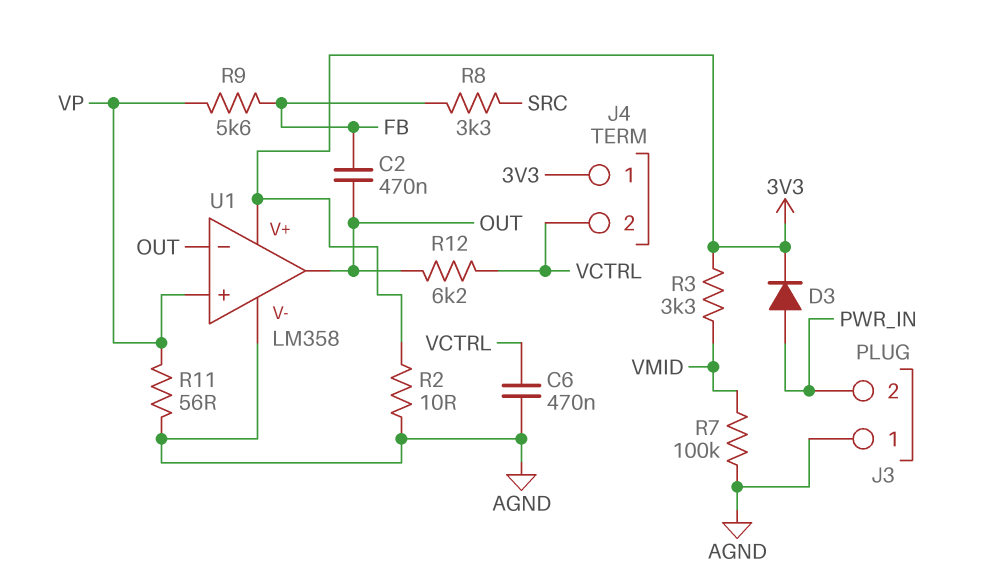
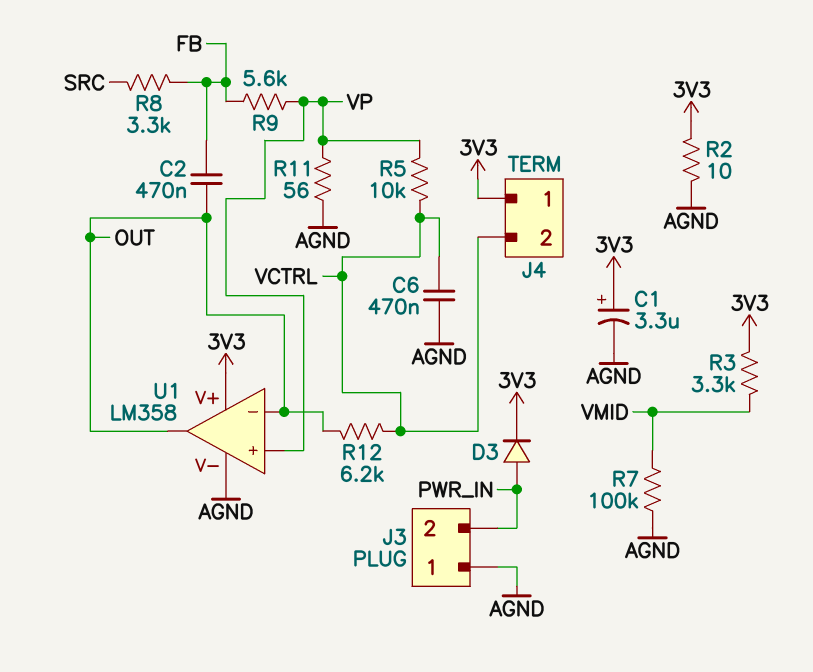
C1: none -> 3.3uF (plus 3V3, minus AGND)
R5: none -> 10k (VCTRL, VP)

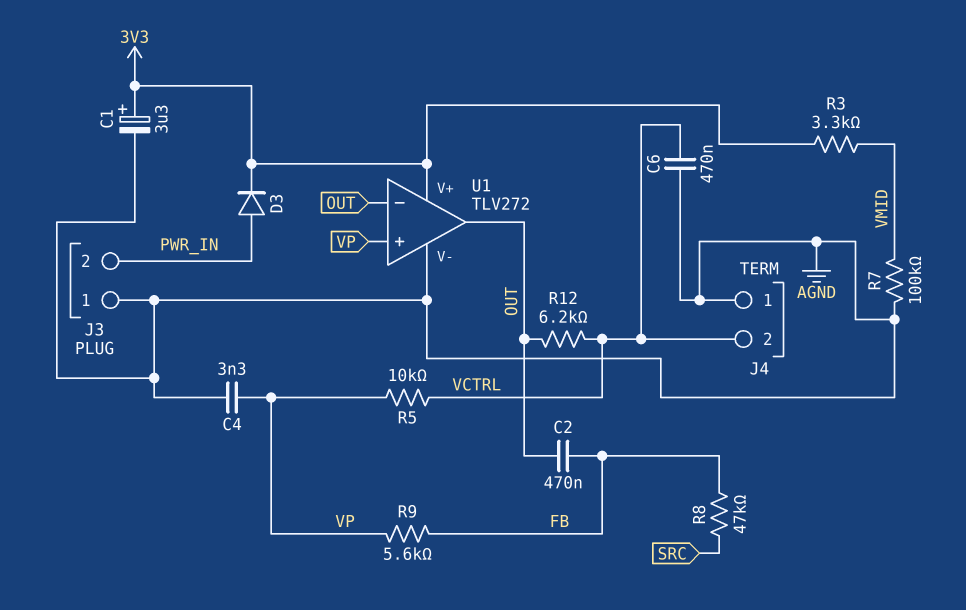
C4: none -> 3.3nF (AGND, VP)
J4 pin 1: 3V3 -> AGND
R2: 10 (3V3, AGND) -> none
R8: 3.3k (FB, SRC) -> 47k (FB, SRC)
R11: 56 (AGND, VP) -> none
U1: LM358 -> TLV272

